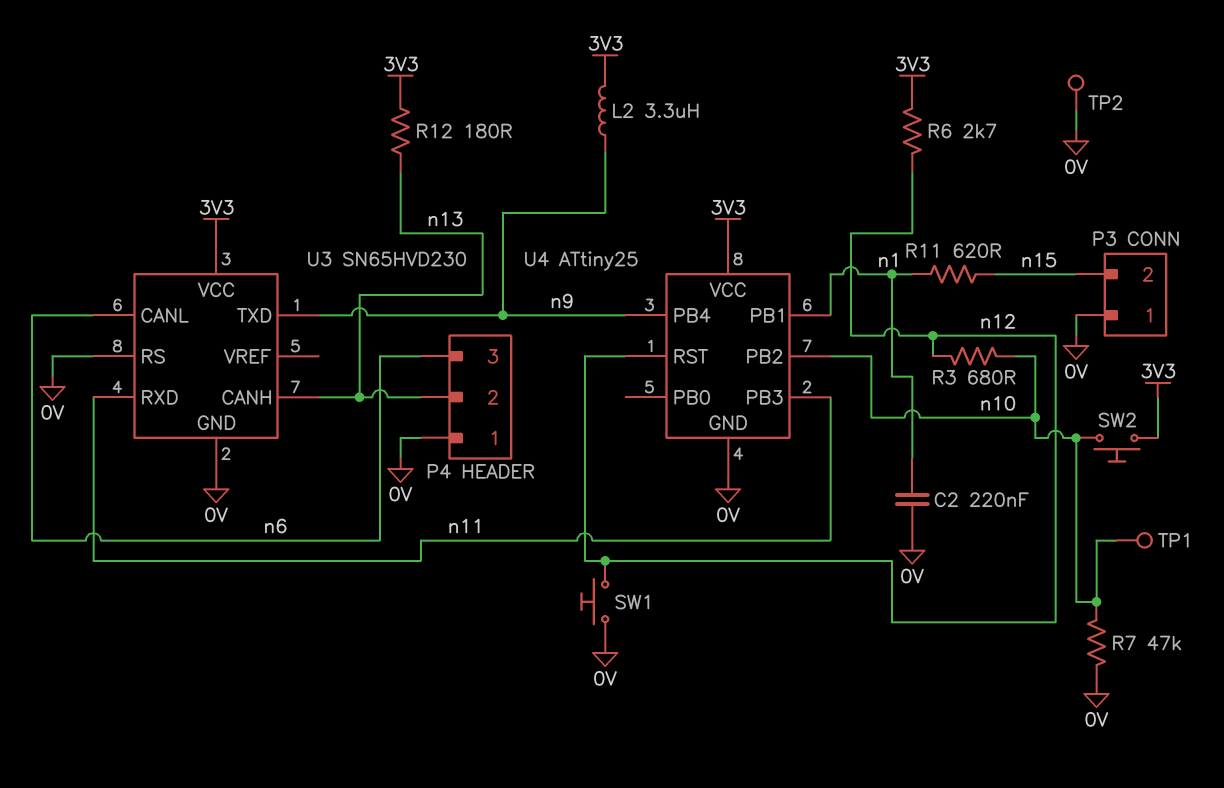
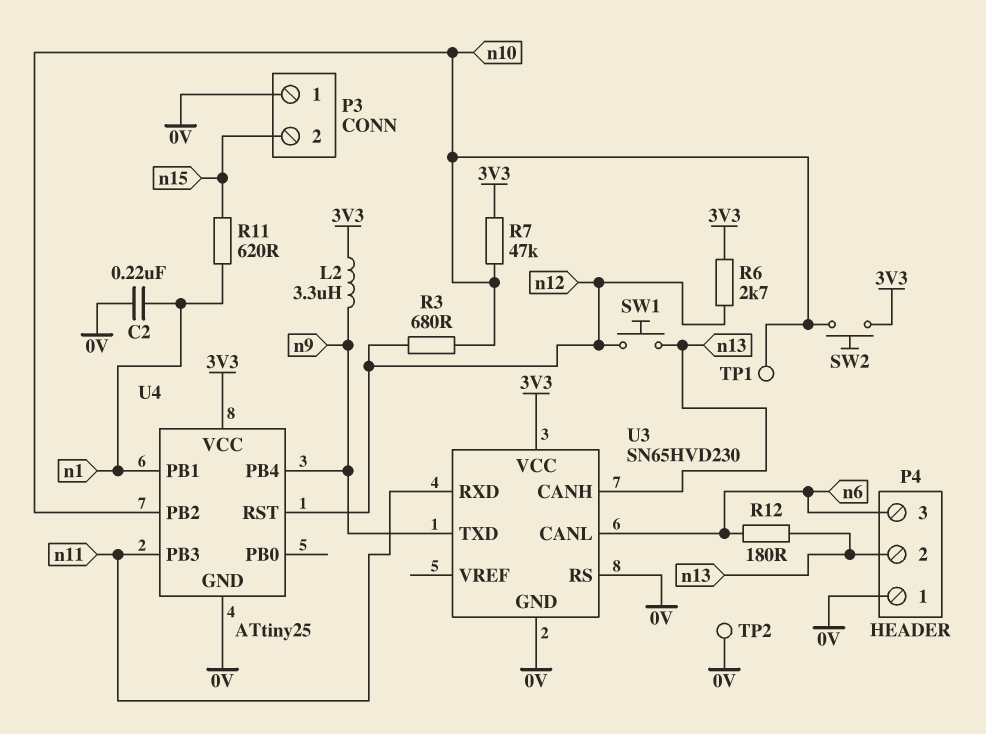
R7: 47k (0V, n10) -> 47k (3V3, n10)
R12: 180 (3V3, n13) -> 180 (n6, n13)
SW1: button (0V, n12) -> button (n12, n13)

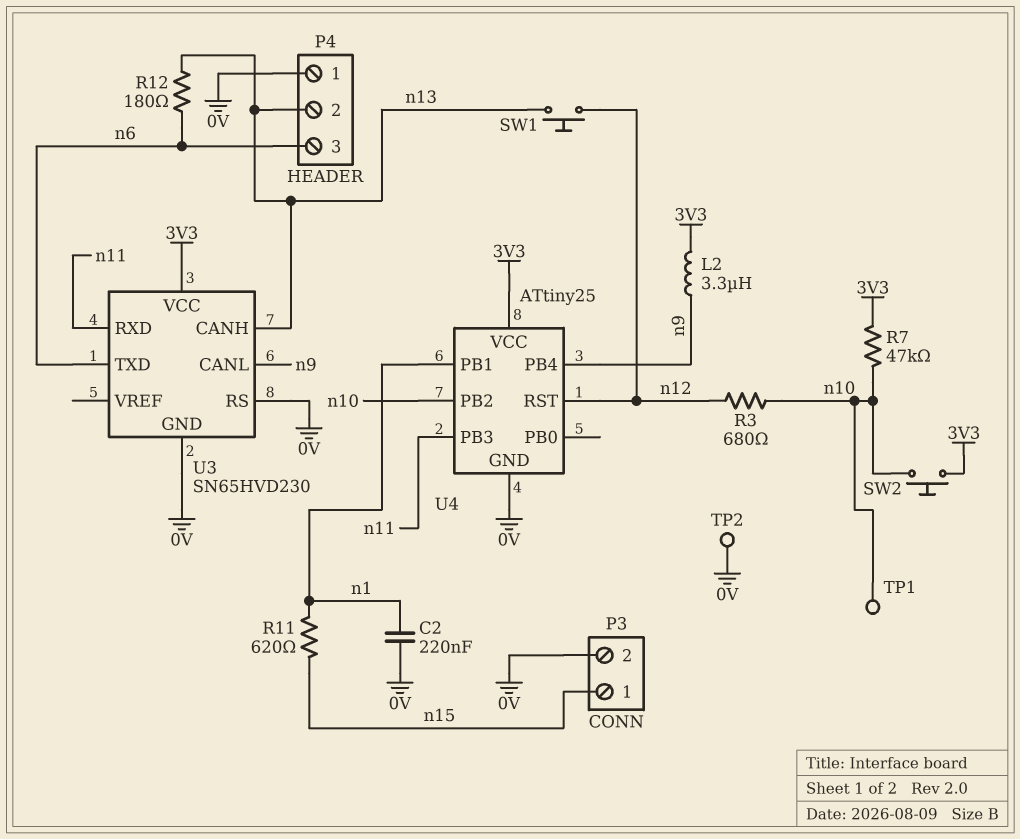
P3 pin 1: 0V -> n15
P3 pin 2: n15 -> 0V
R6: 2.7k (3V3, n12) -> none
U3 pin CANL: n6 -> n9
U3 pin TXD: n9 -> n6

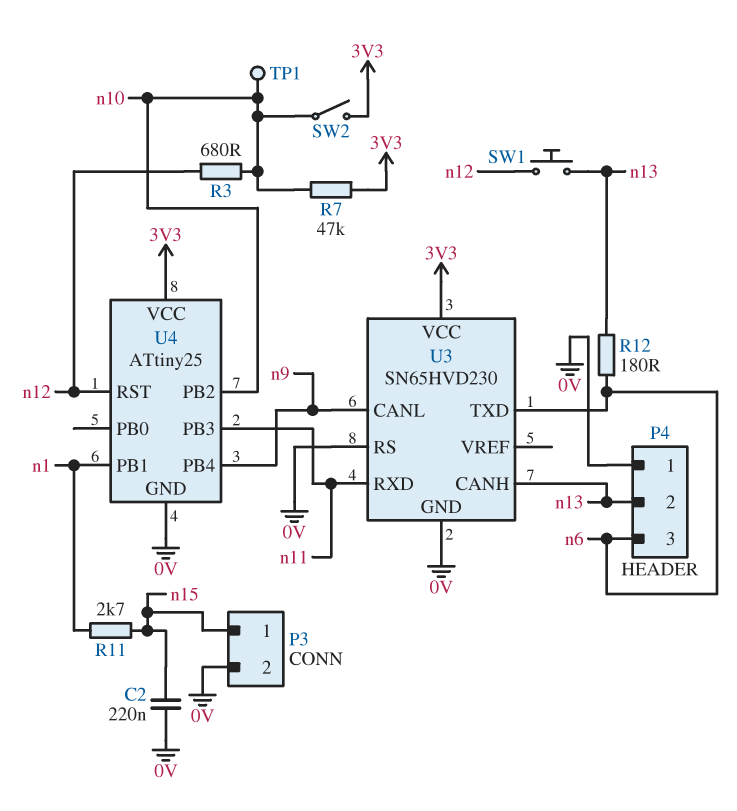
C2: 220nF (0V, n1) -> 220nF (0V, n15)
L2: 3.3uH (3V3, n9) -> none
R11: 620 (n1, n15) -> 2.7k (n1, n15)
SW2: button (3V3, n10) -> switch (3V3, n10)
TP2: test point (0V) -> none

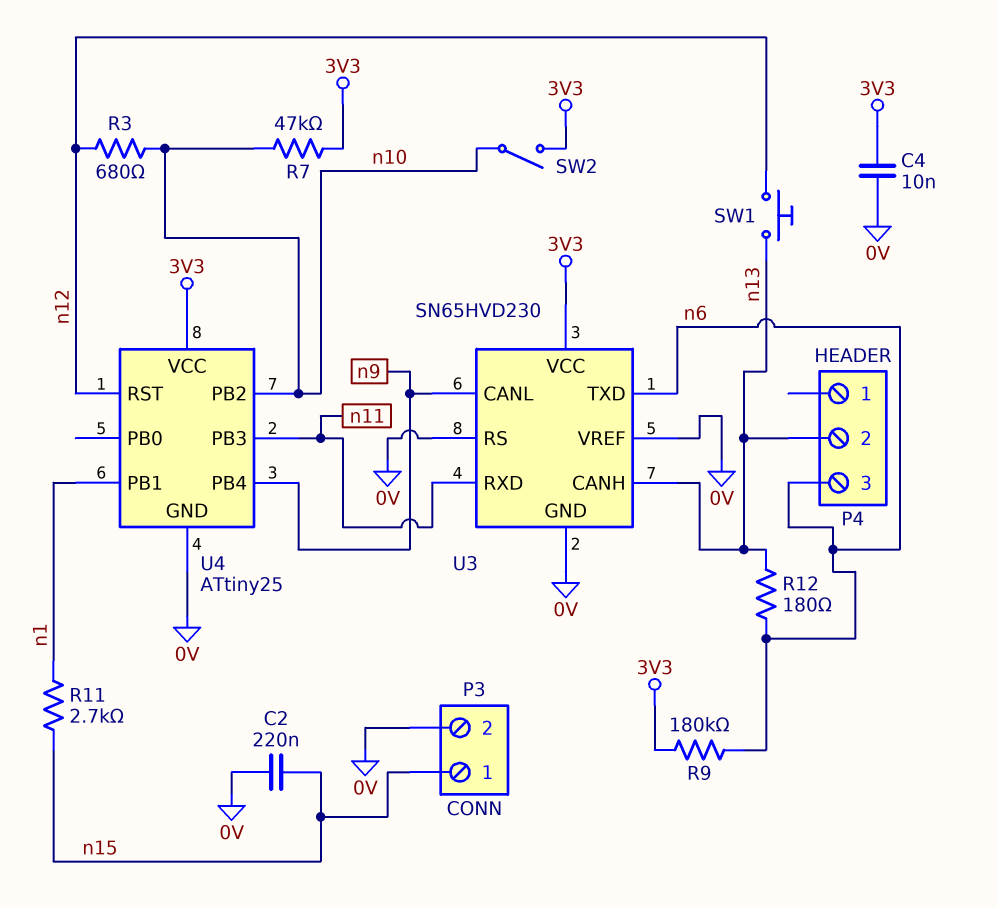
C4: none -> 10nF (0V, 3V3)
P4 pin 1: 0V -> none
R9: none -> 180k (3V3, n6)
TP1: test point (n10) -> none
U3 pin VREF: none -> 0V

